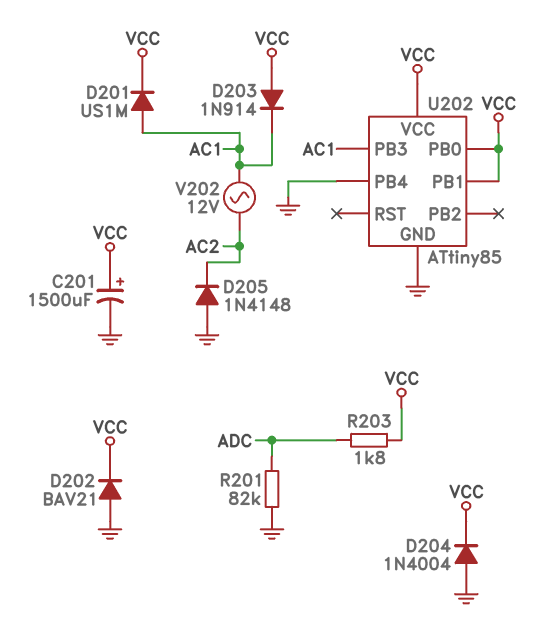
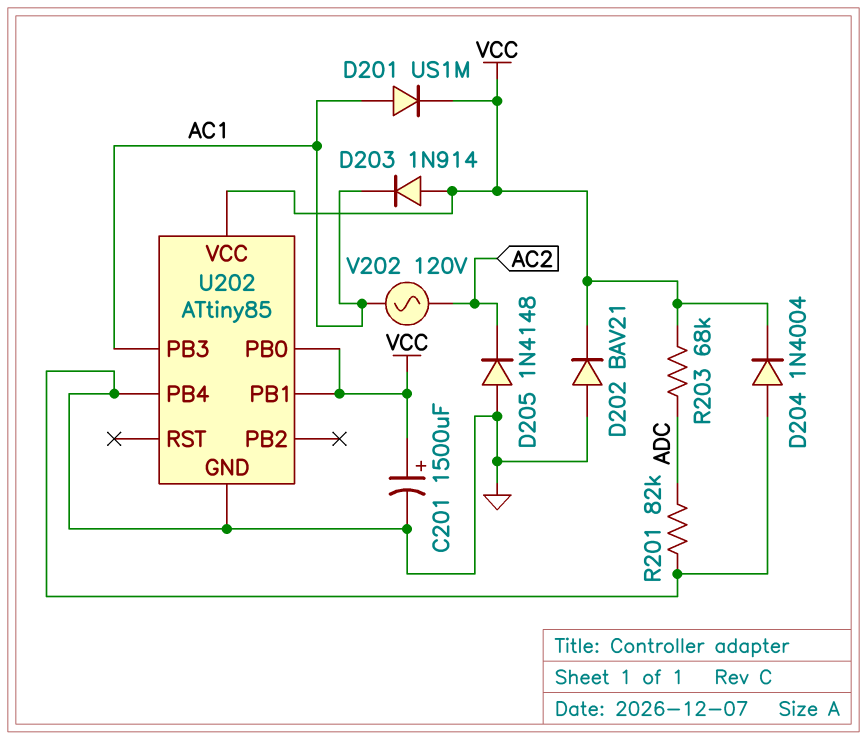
R203: 1.8k (ADC, VCC) -> 68k (ADC, VCC)
V202: AC 12V (AC1, AC2) -> AC 120V (AC1, AC2)

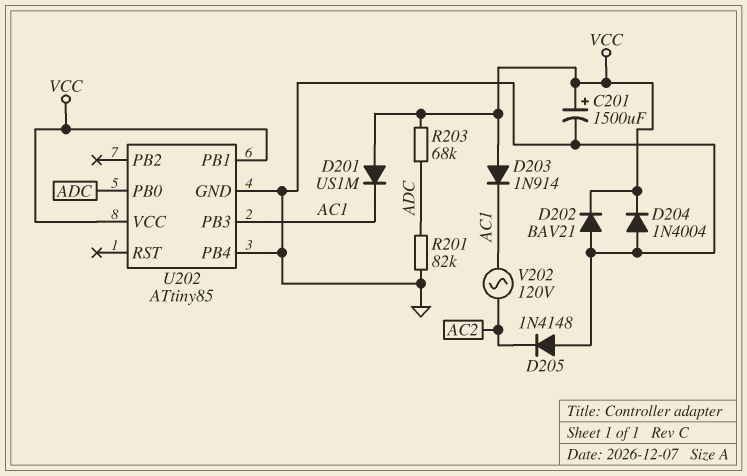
D201: diode US1M (A AC1, K VCC) -> diode US1M (A VCC, K AC1)
U202 pin PB0: VCC -> ADC

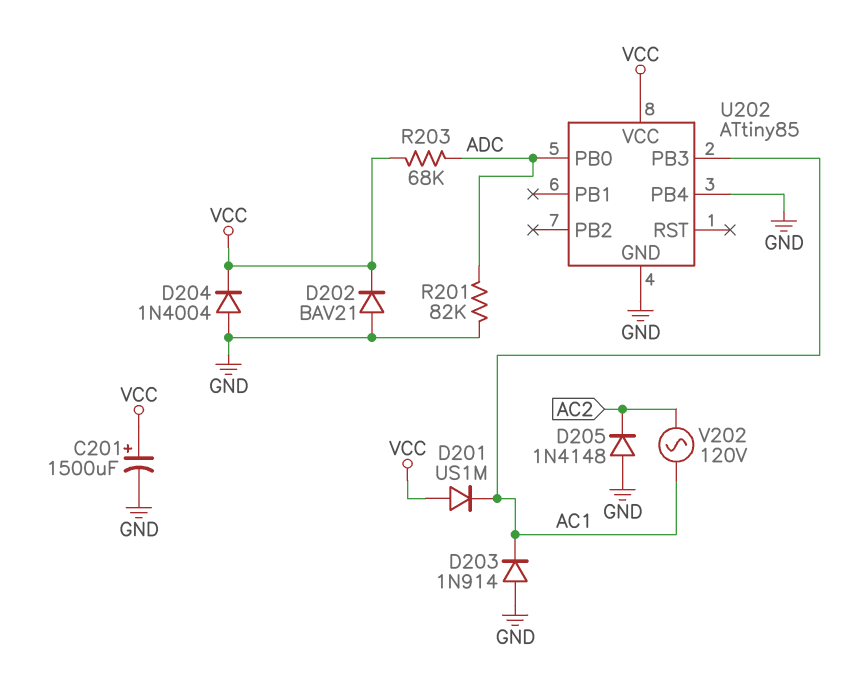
D203: diode 1N914 (A VCC, K AC1) -> diode 1N914 (A GND, K AC1)
U202 pin PB1: VCC -> none

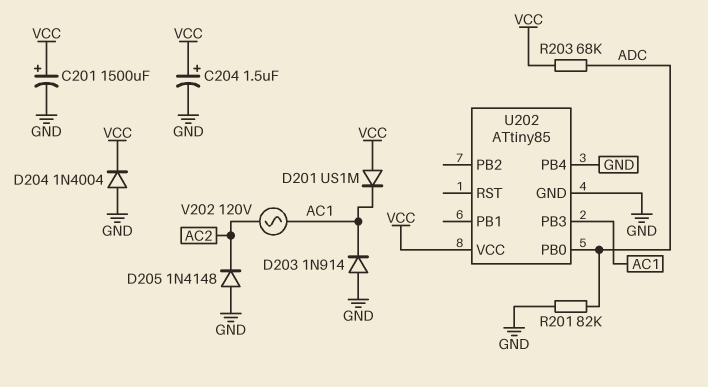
C204: none -> 1.5uF (plus VCC, minus GND)
D202: diode BAV21 (A GND, K VCC) -> none

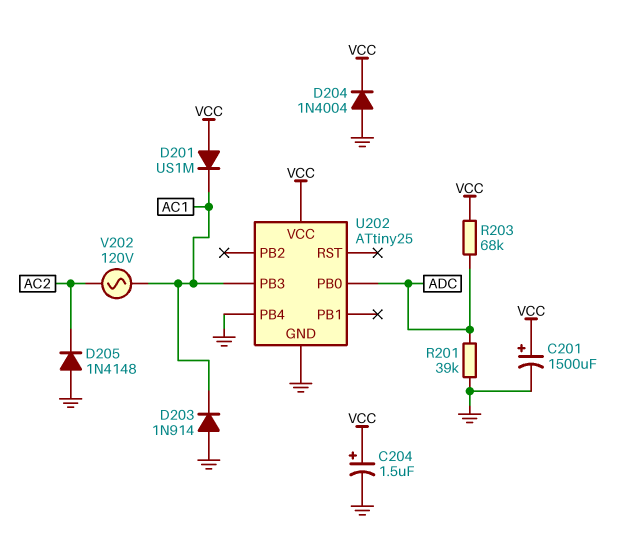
R201: 82k (ADC, GND) -> 39k (ADC, GND)
U202: ATtiny85 -> ATtiny25

